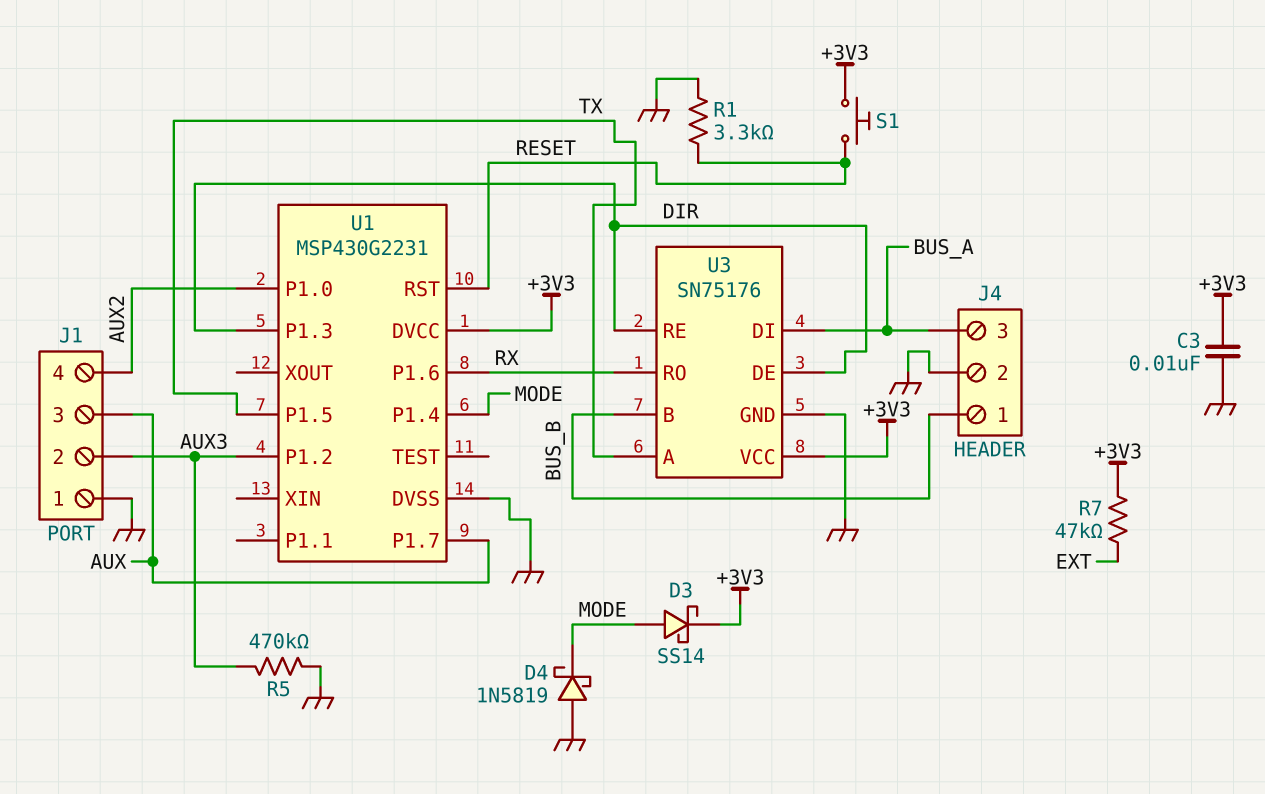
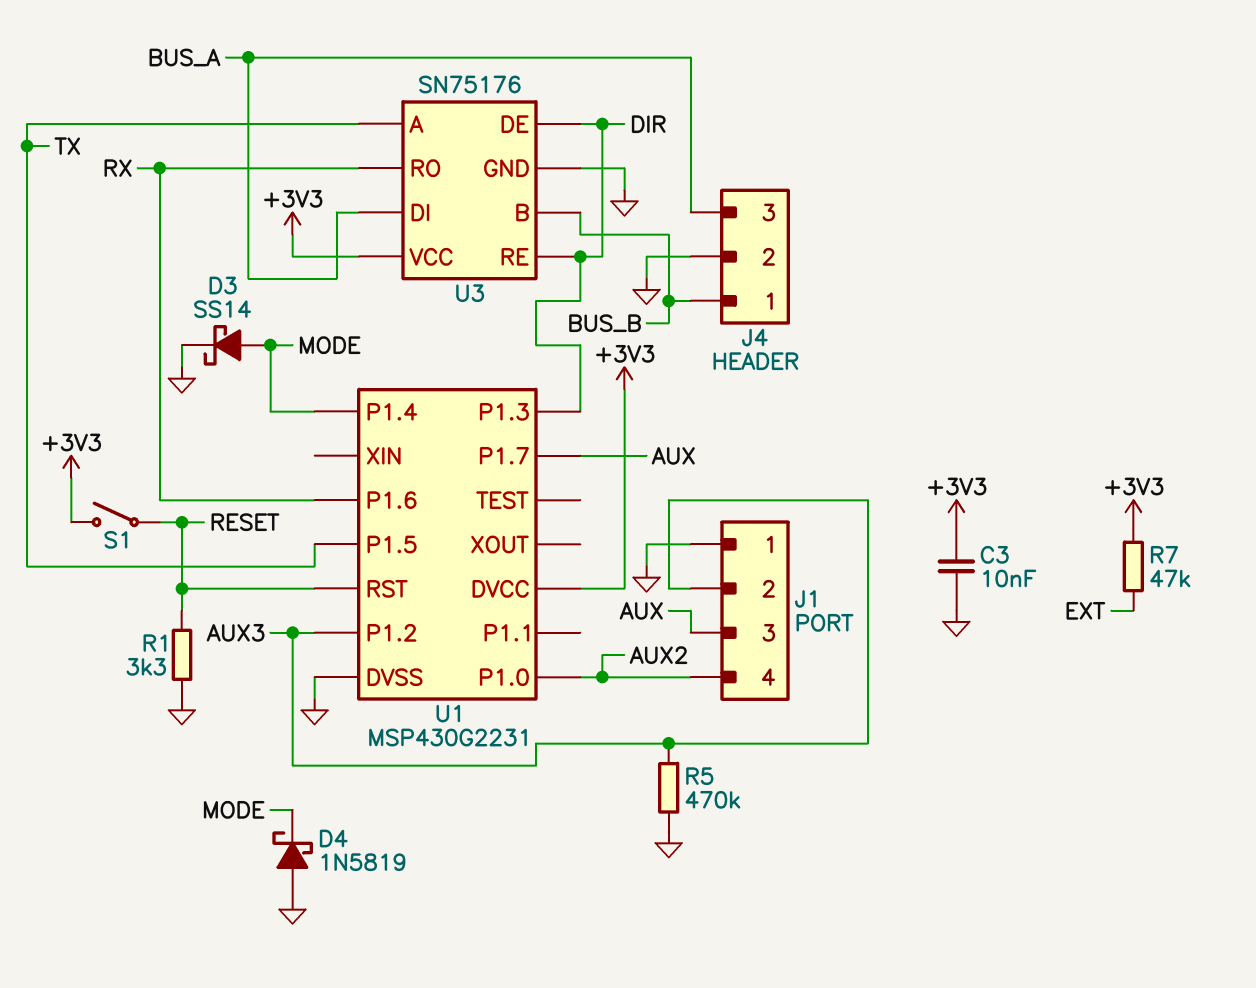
D3: schottky SS14 (A MODE, K +3V3) -> schottky SS14 (A MODE, K GND)
S1: button (+3V3, RESET) -> switch (+3V3, RESET)

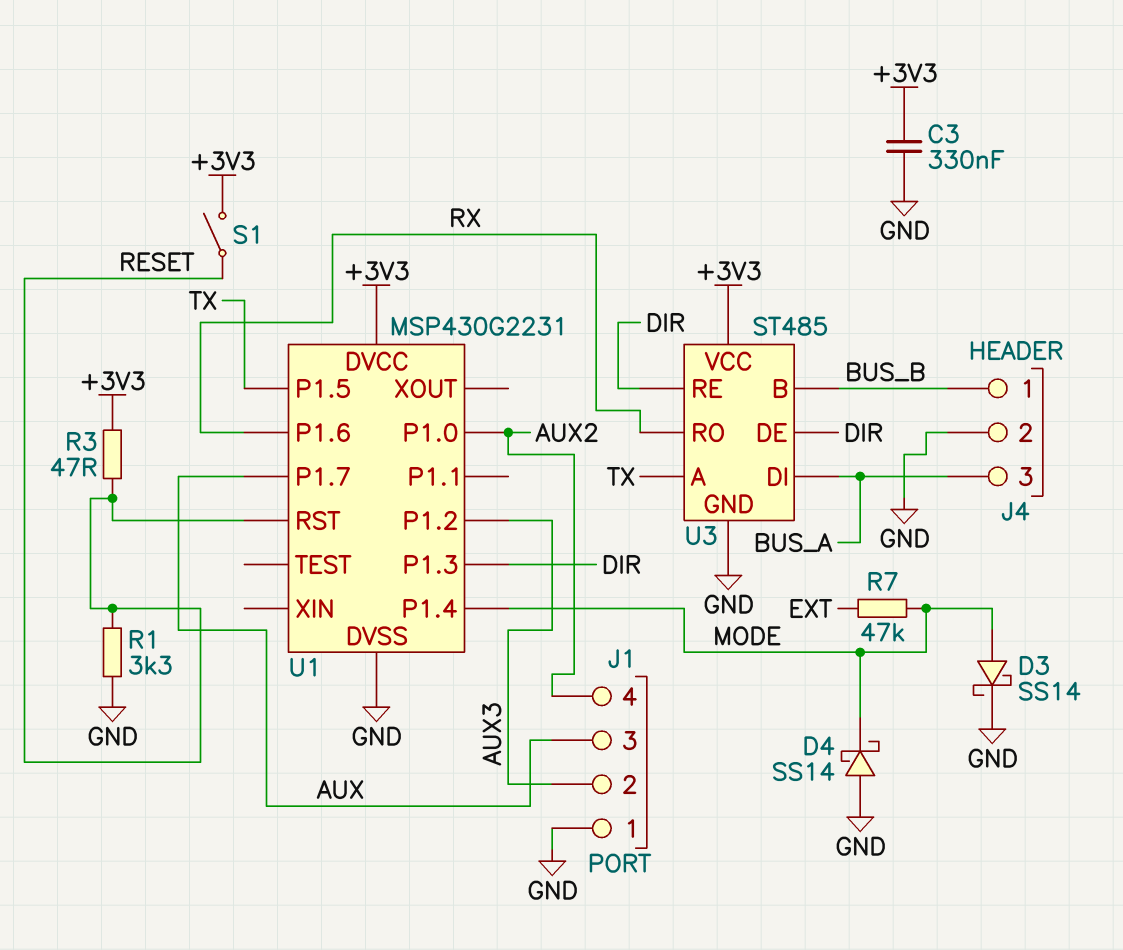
C3: 10nF (+3V3, GND) -> 330nF (+3V3, GND)
D4: schottky 1N5819 (A GND, K MODE) -> schottky SS14 (A GND, K MODE)
R3: none -> 47 (+3V3, RESET)
R5: 470k (AUX3, GND) -> none
R7: 47k (+3V3, EXT) -> 47k (EXT, MODE)
U3: SN75176 -> ST485

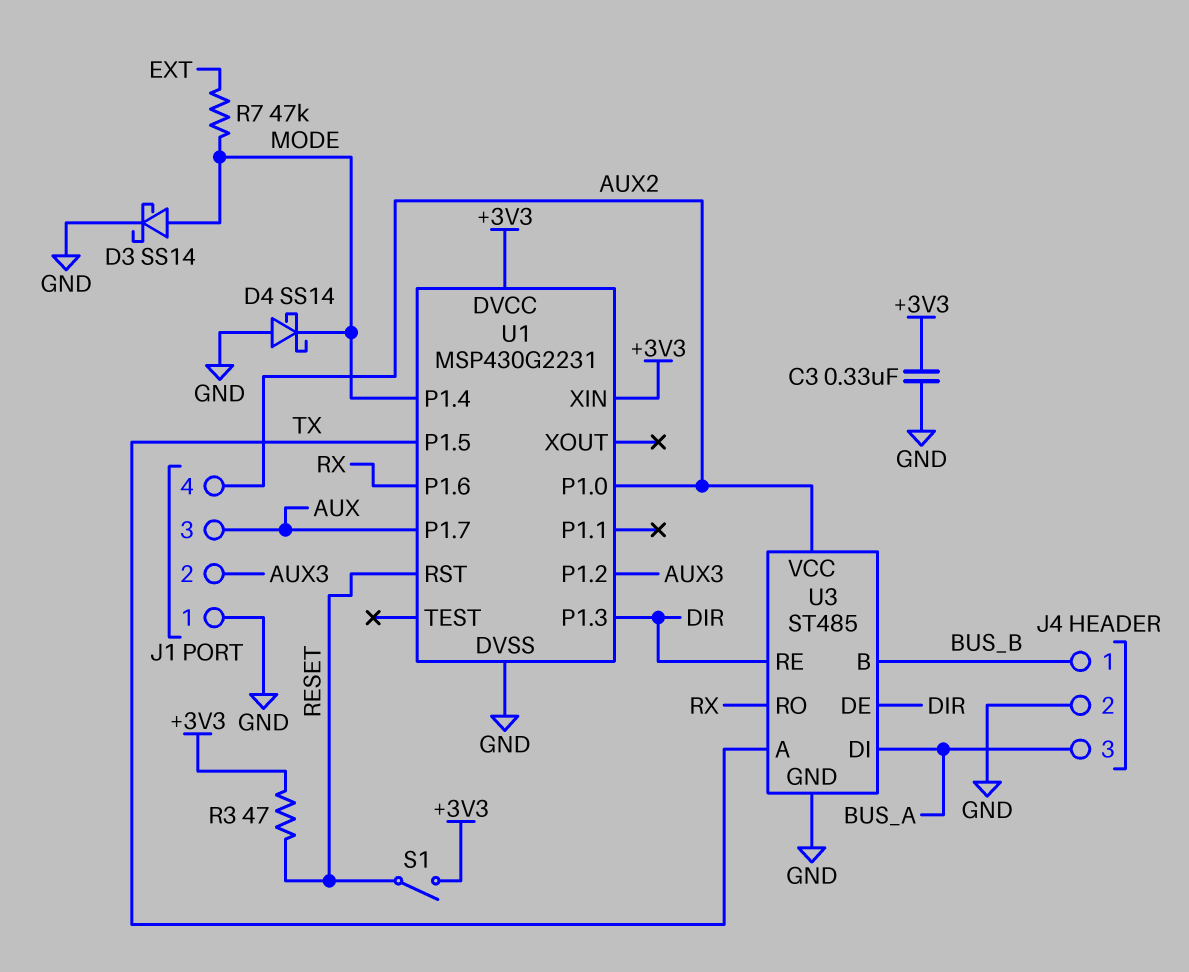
R1: 3.3k (GND, RESET) -> none
U1 pin XIN: none -> +3V3
U3 pin VCC: +3V3 -> AUX2

